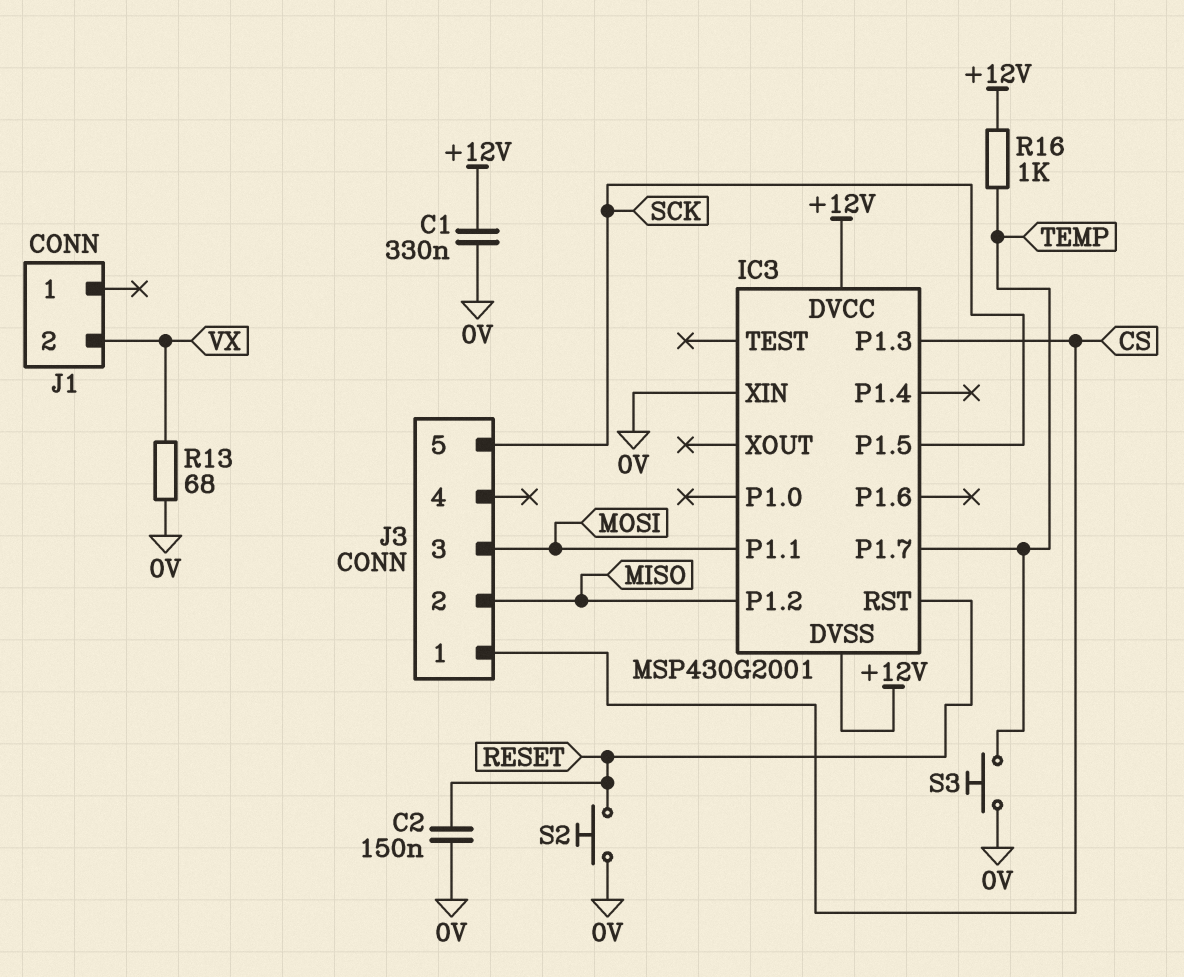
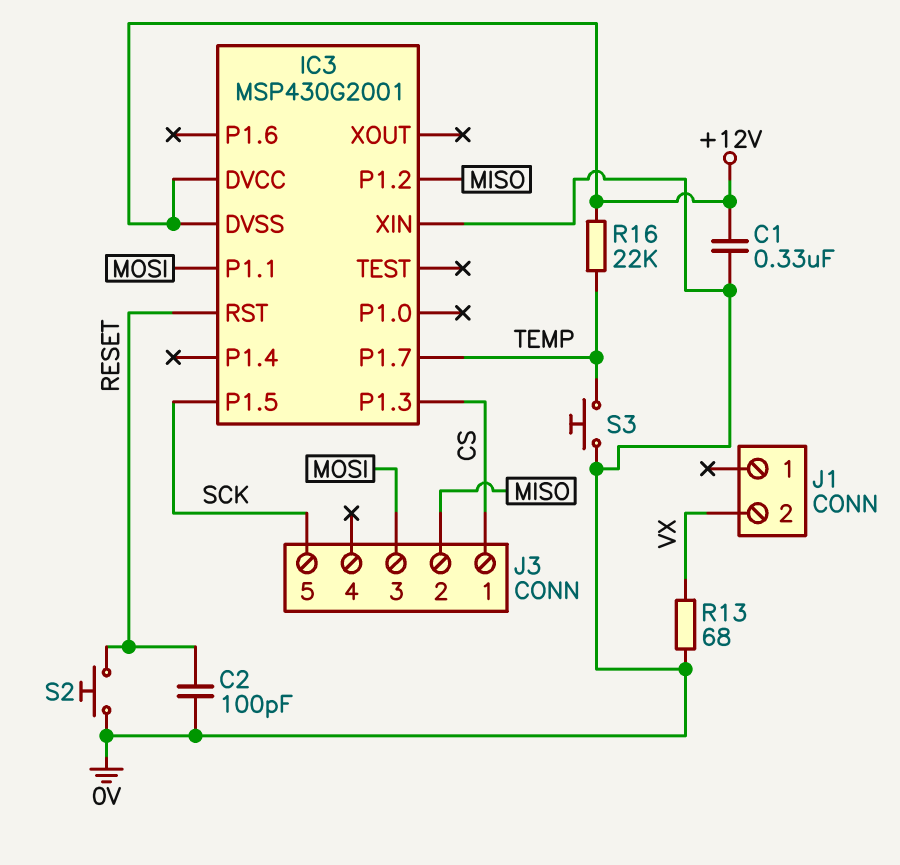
C2: 150nF (0V, RESET) -> 100pF (0V, RESET)
R16: 1k (+12V, TEMP) -> 22k (+12V, TEMP)

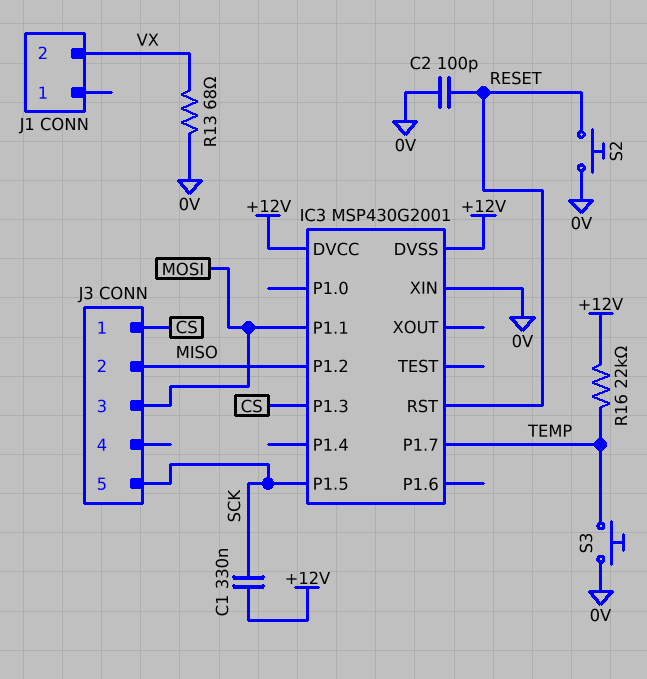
C1: 330nF (+12V, 0V) -> 330nF (+12V, SCK)

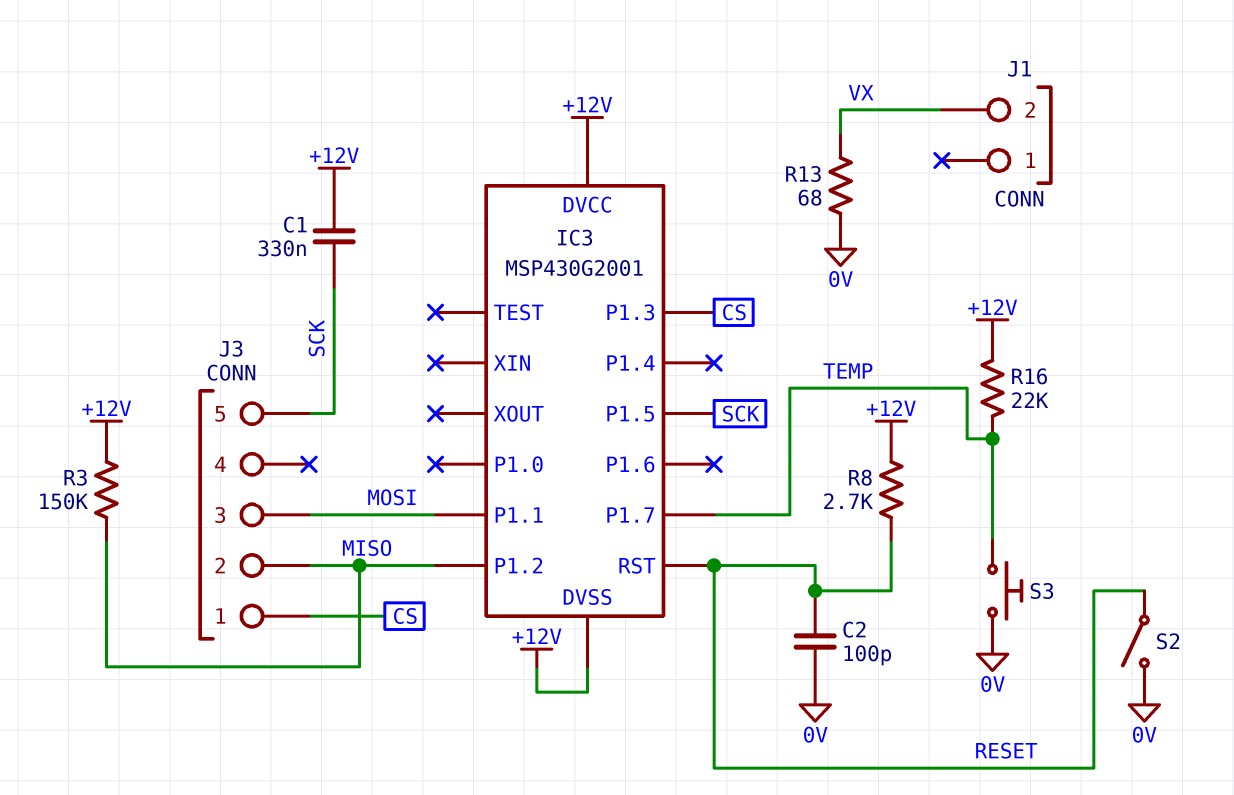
IC3 pin XIN: 0V -> none
R3: none -> 150k (+12V, MISO)
R8: none -> 2.7k (+12V, RESET)
S2: button (0V, RESET) -> switch (0V, RESET)

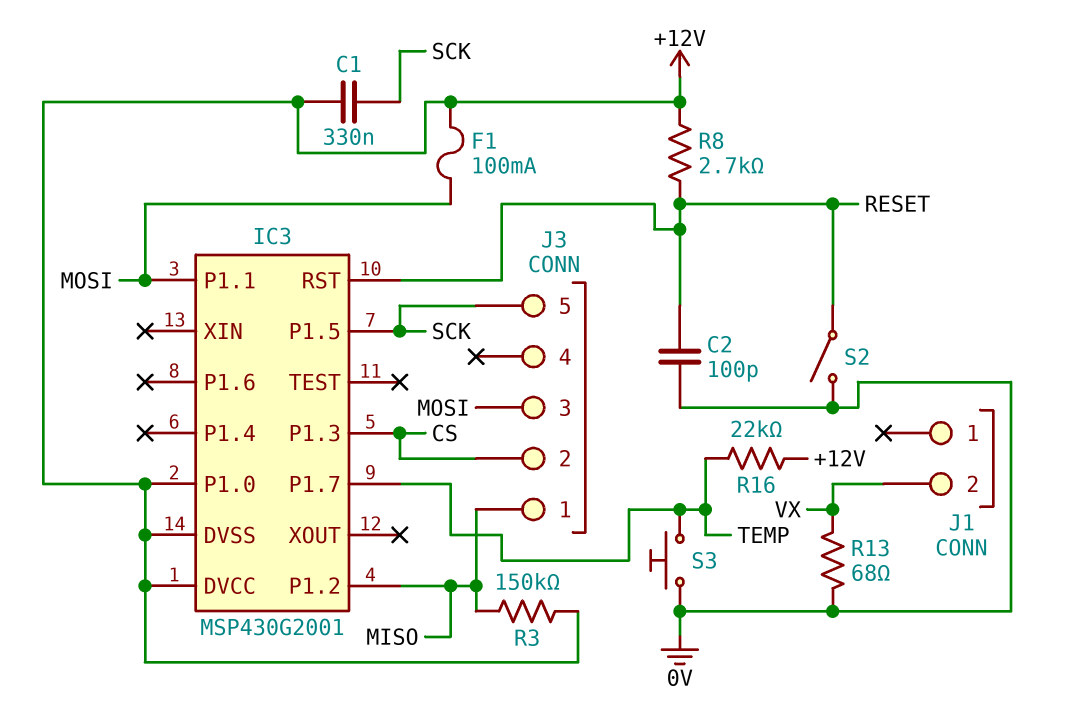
F1: none -> 100mA (+12V, MOSI)
IC3 pin P1.0: none -> +12V
J3 pin 1: CS -> MISO
J3 pin 2: MISO -> CS

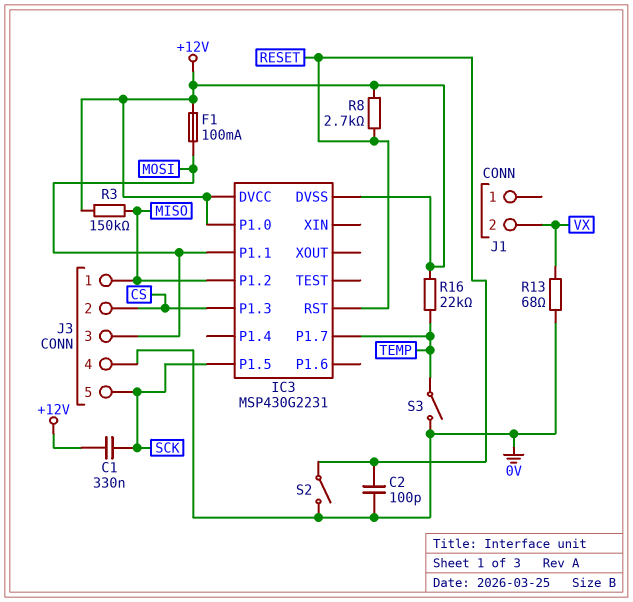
IC3: MSP430G2001 -> MSP430G2231
J3 pin 4: none -> 0V
S3: button (0V, TEMP) -> switch (0V, TEMP)

